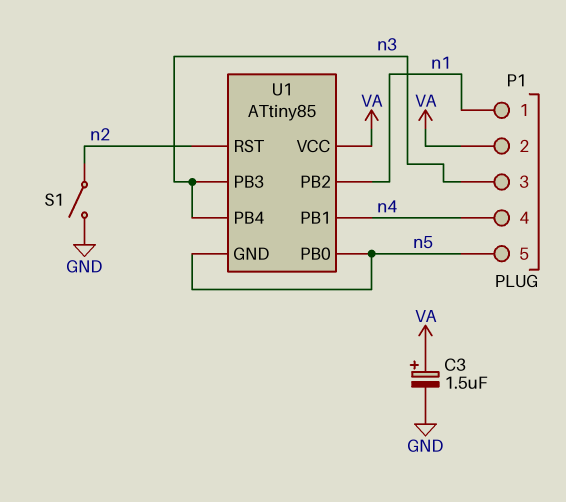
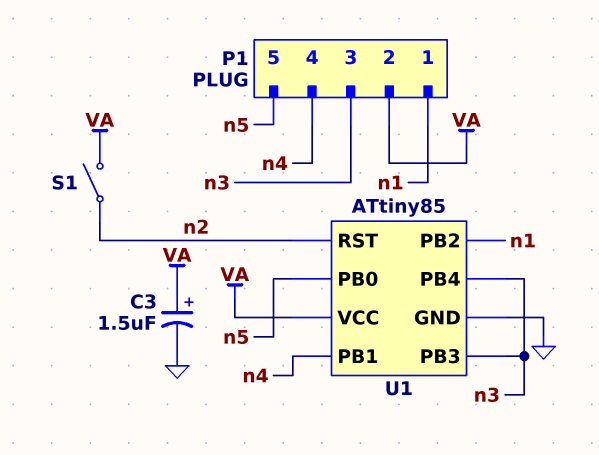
S1: switch (GND, n2) -> switch (VA, n2)
U1 pin GND: n5 -> GND

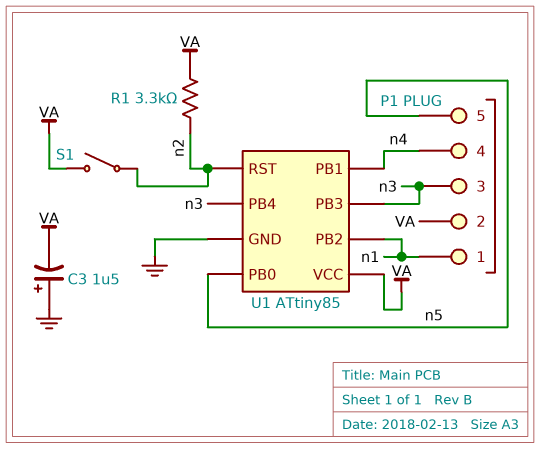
C3: 1.5uF (plus VA, minus GND) -> 1.5uF (plus GND, minus VA)
R1: none -> 3.3k (VA, n2)

